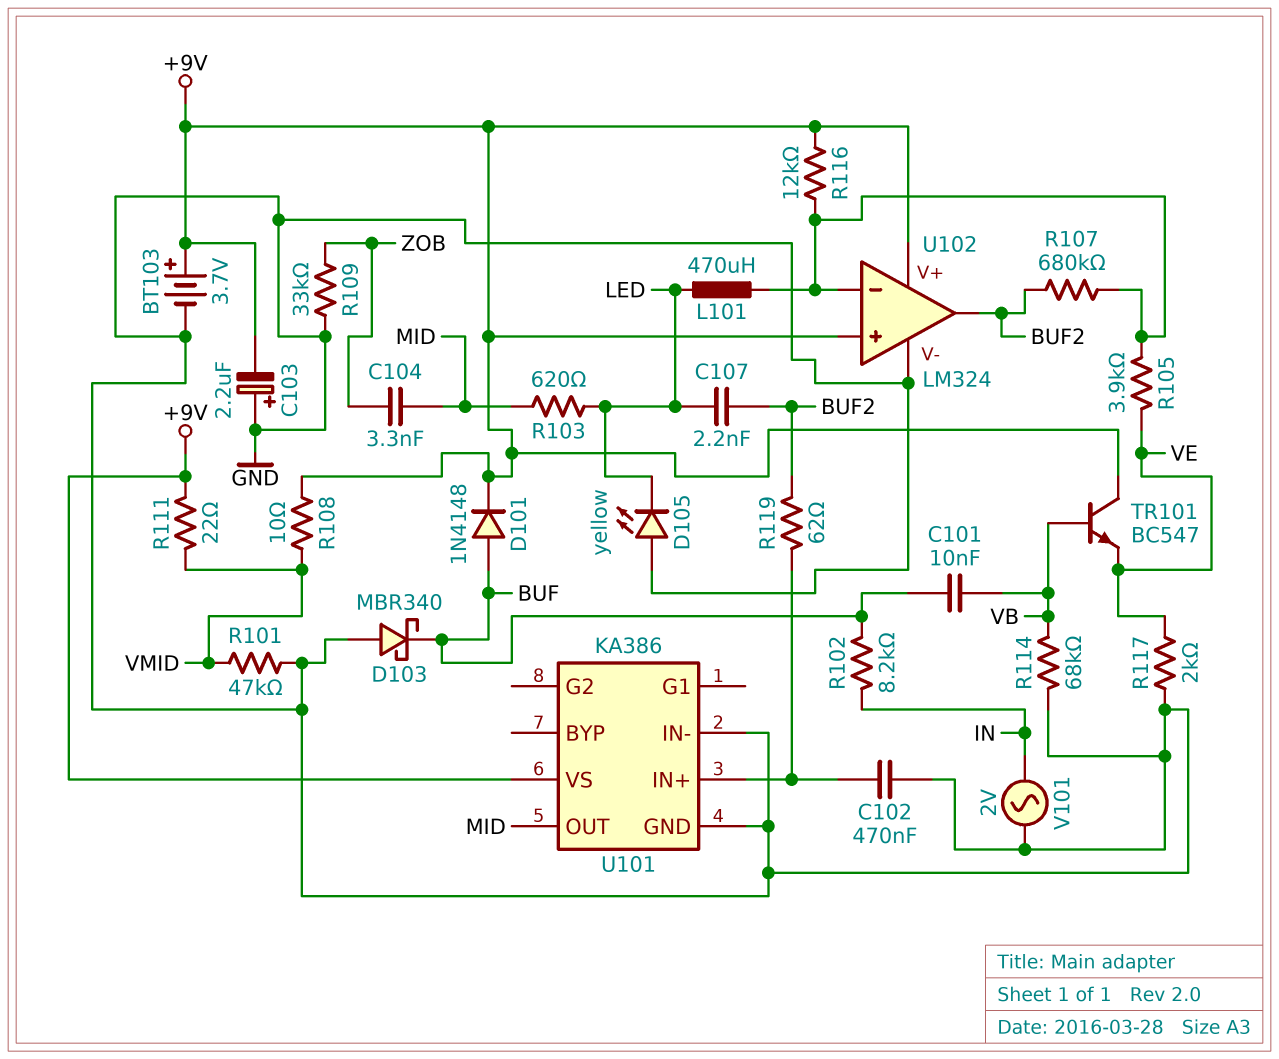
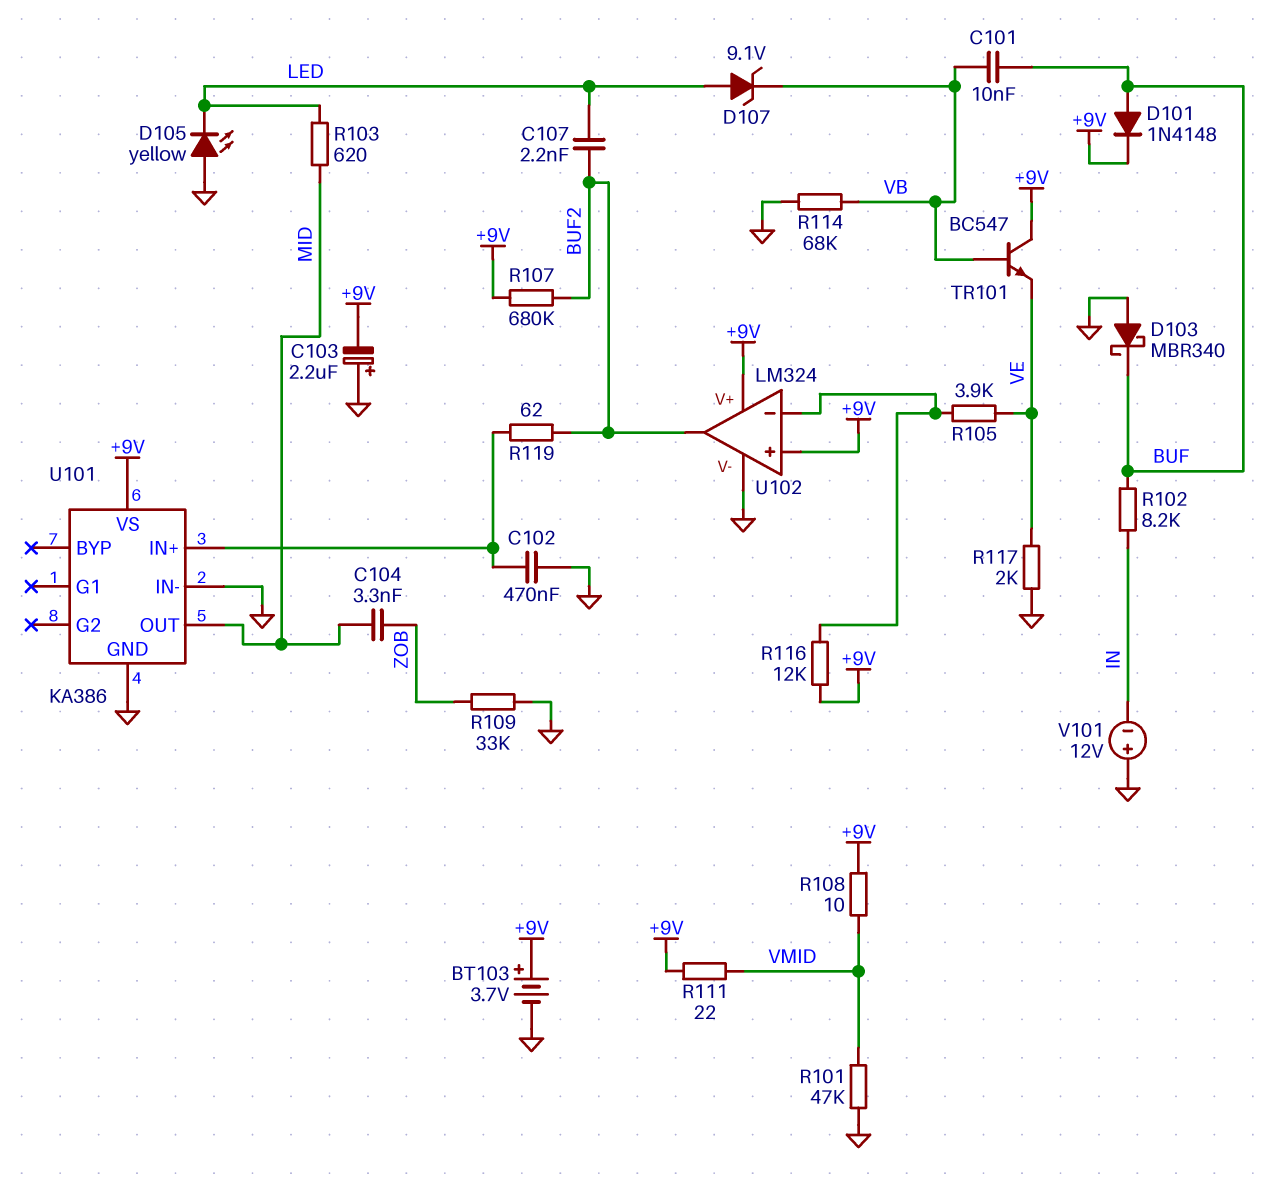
D107: none -> zener 9.1V (A LED, K VB)
L101: 470uH (LED, U102/in-) -> none
R107: 680k (BUF2, U102/in-) -> 680k (+9V, BUF2)
V101: AC 2V (GND, IN) -> 12V (plus GND, minus IN)

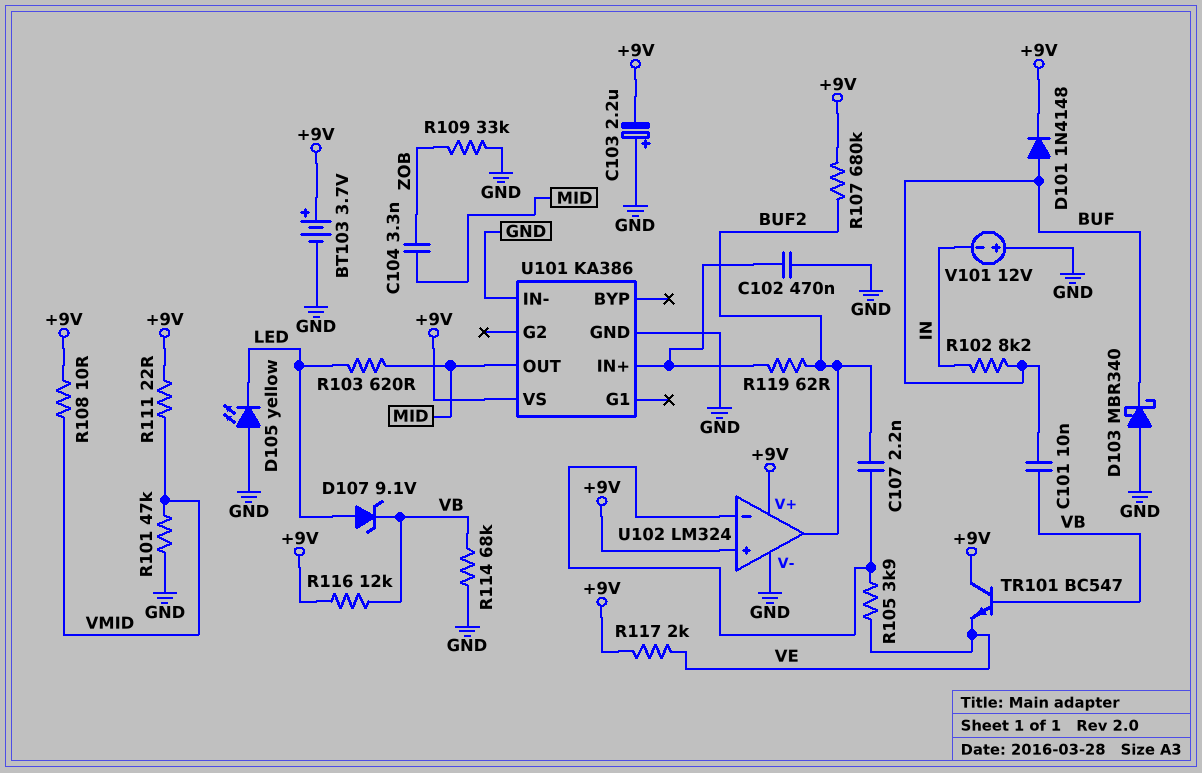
C107: 2.2nF (BUF2, LED) -> 2.2nF (BUF2, U102/in-)
R116: 12k (+9V, U102/in-) -> 12k (+9V, VB)
R117: 2k (GND, VE) -> 2k (+9V, VE)

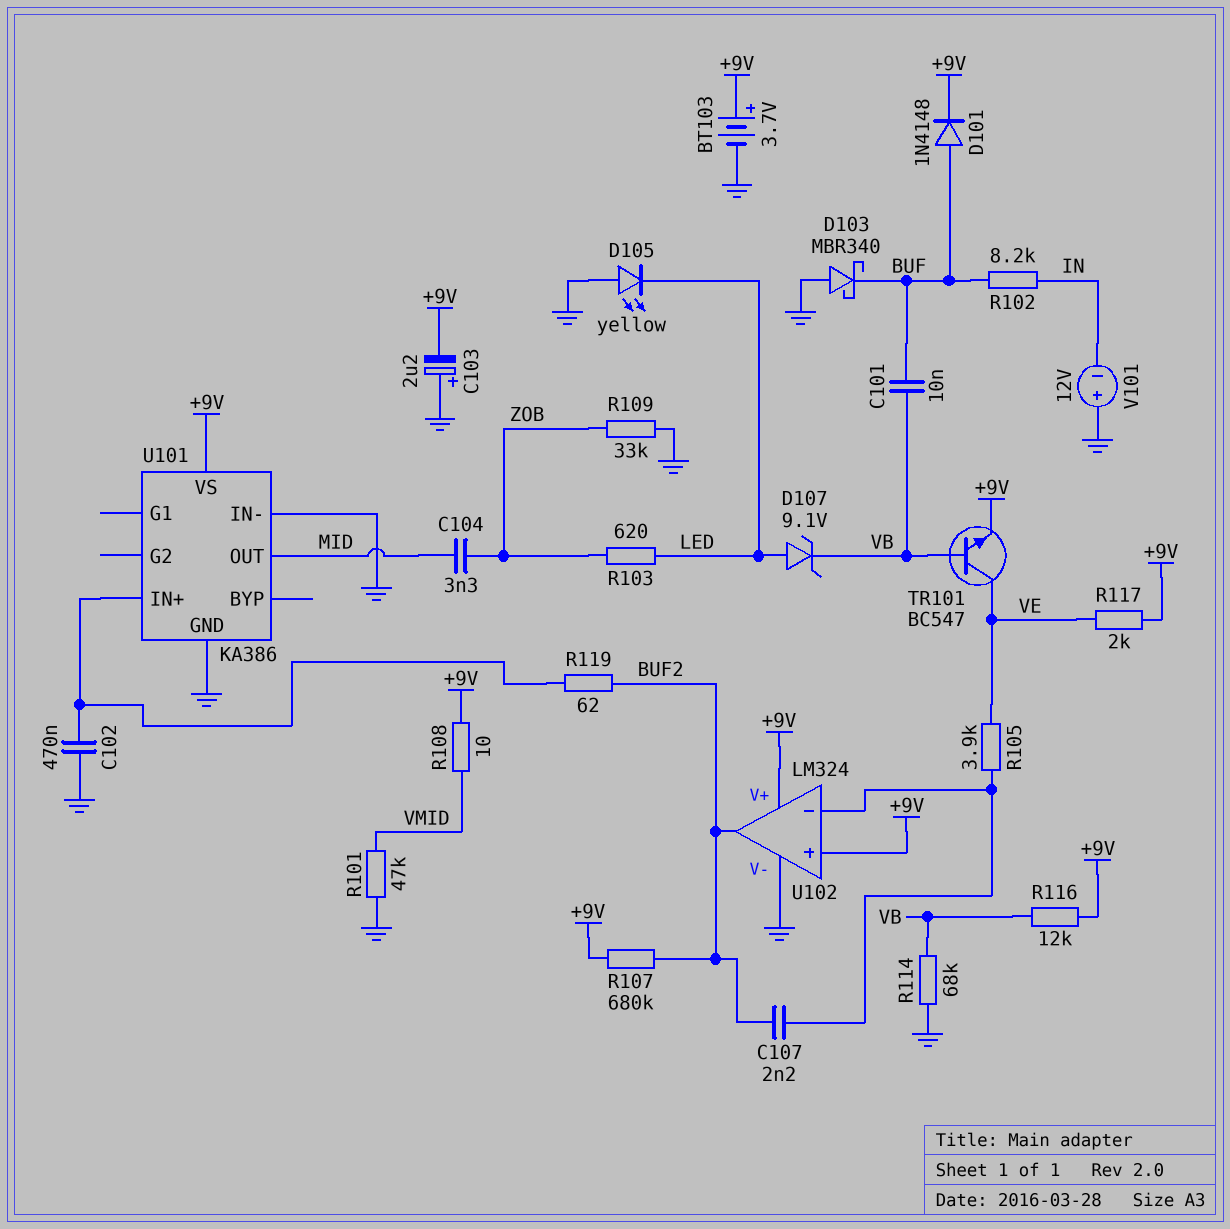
R103: 620 (LED, MID) -> 620 (LED, ZOB)
R111: 22 (+9V, VMID) -> none
TR101: NPN BC547 (B VB, C +9V, E VE) -> NPN BC547 (B VB, C VE, E +9V)

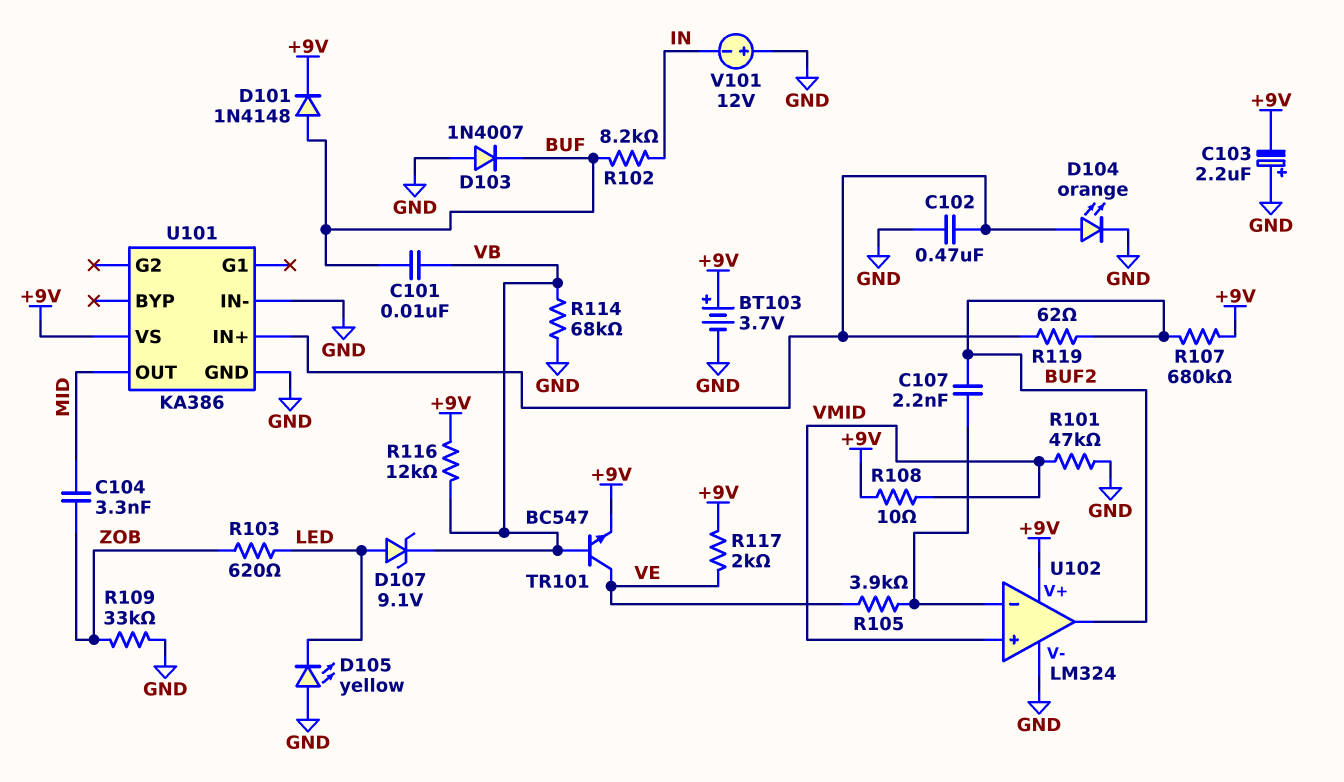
D103: schottky MBR340 (A GND, K BUF) -> diode 1N4007 (A GND, K BUF)
D104: none -> LED orange (A U101/IN+, K GND)
U102 pin in+: +9V -> VMID

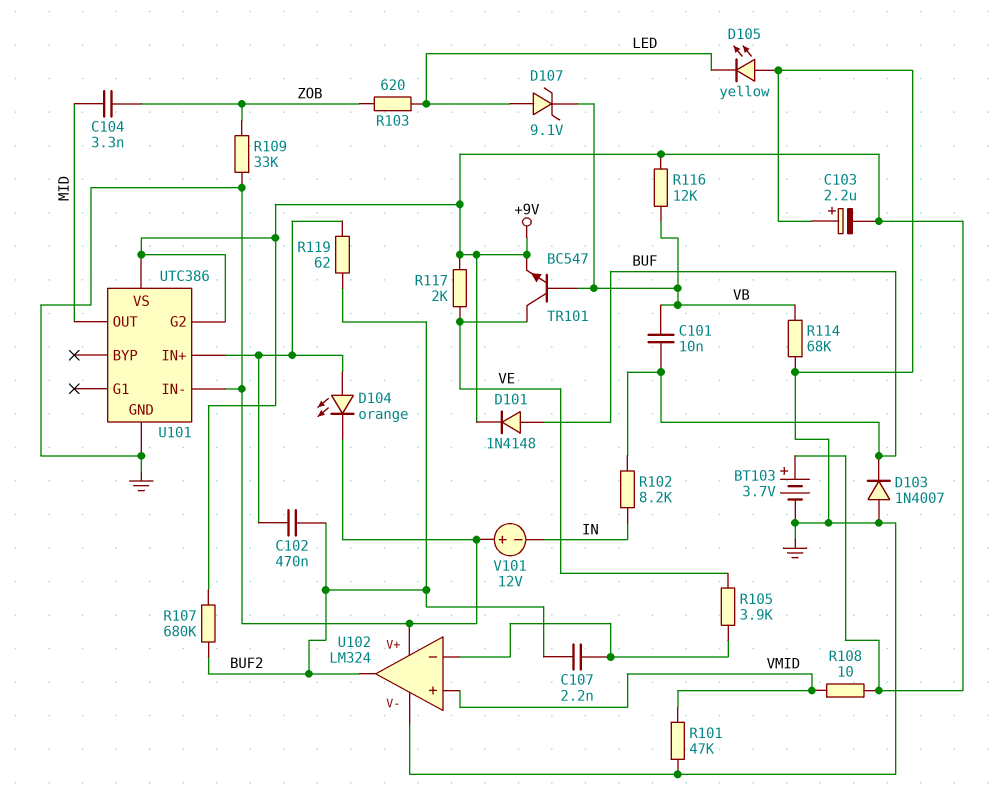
C102: 470nF (GND, U101/IN+) -> 470nF (BUF2, U101/IN+)
U101: KA386 -> UTC386
U101 pin G2: none -> +9V
U102 pin V+: +9V -> GND

